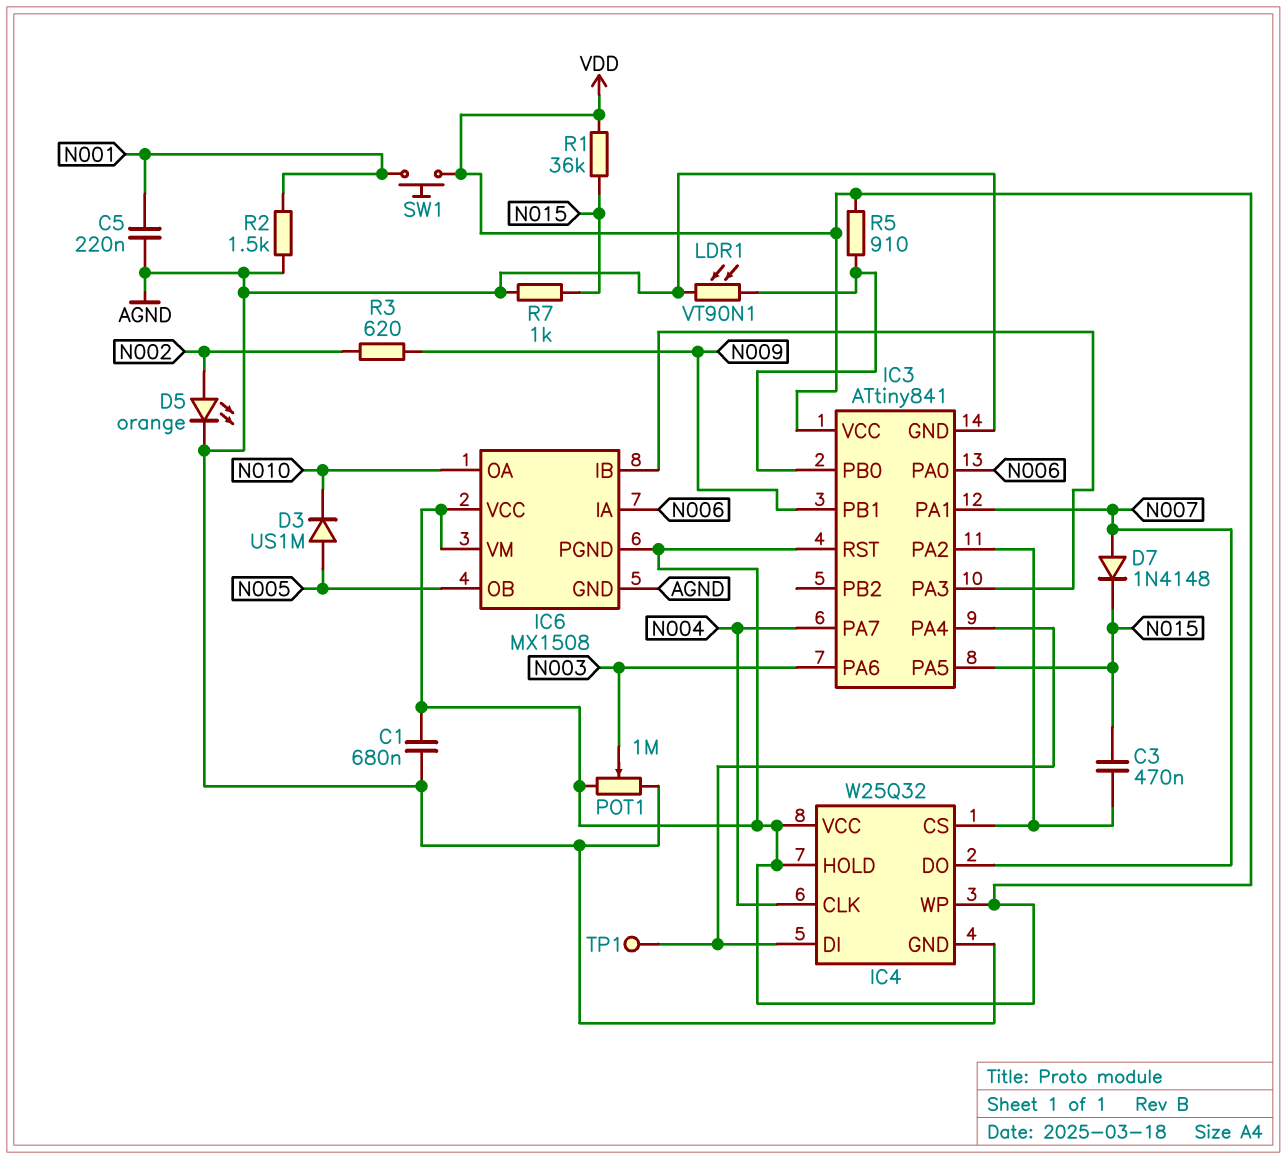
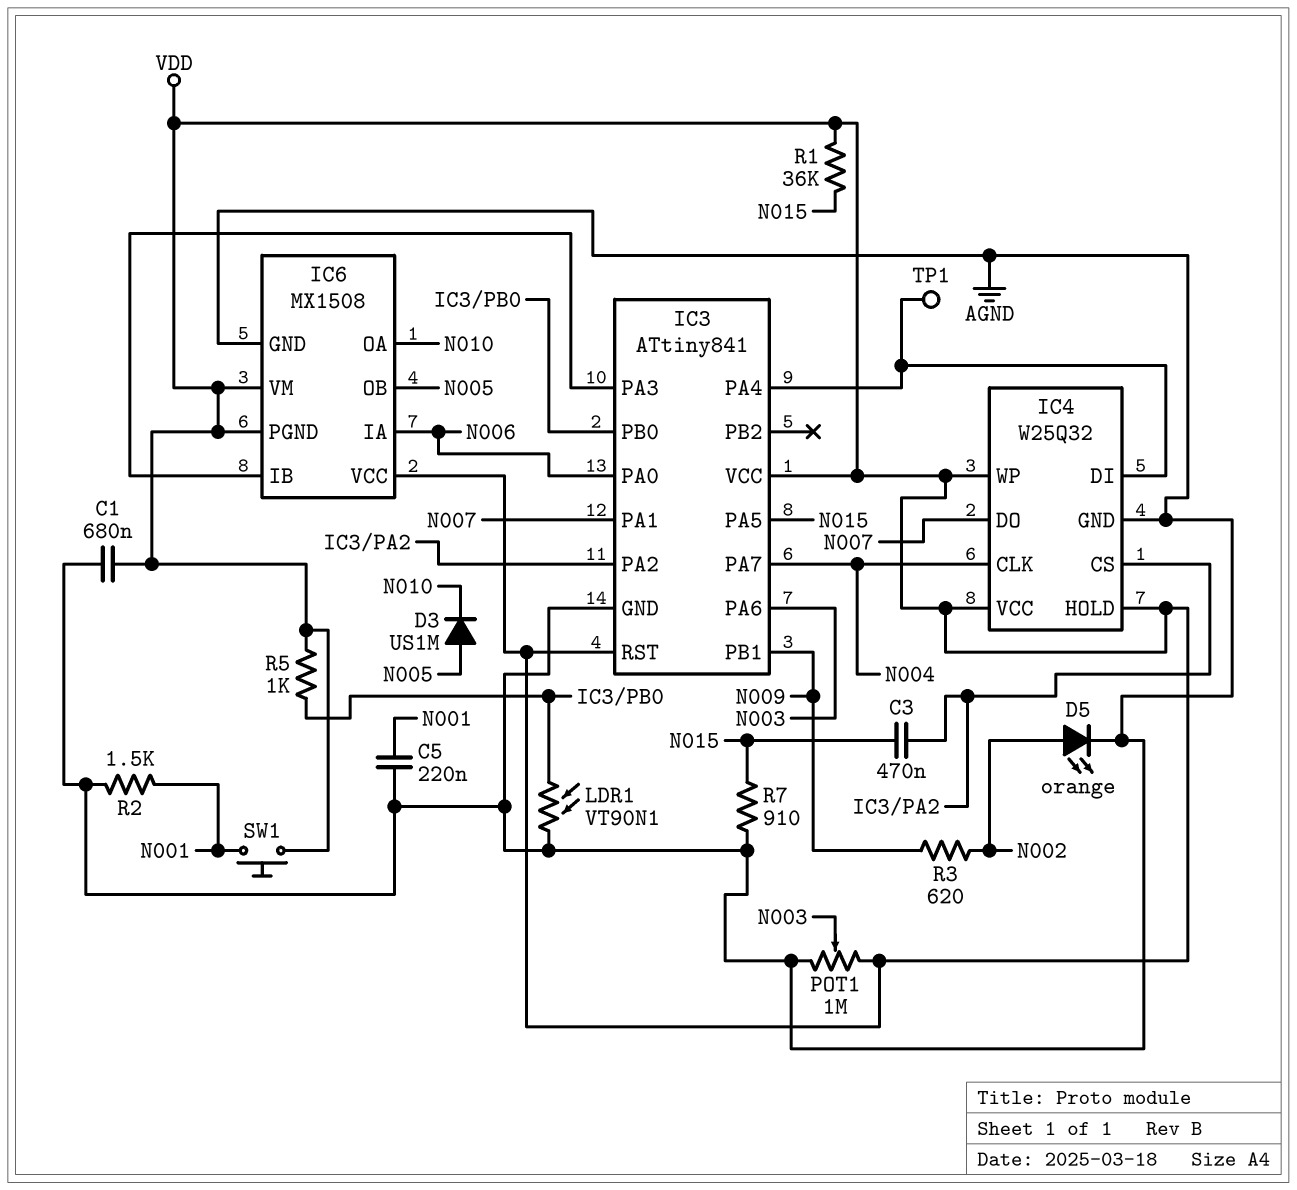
D7: diode 1N4148 (A N007, K N015) -> none
R5: 910 (IC3/PB0, VDD) -> 1k (IC3/PB0, VDD)
R7: 1k (AGND, N015) -> 910 (AGND, N015)

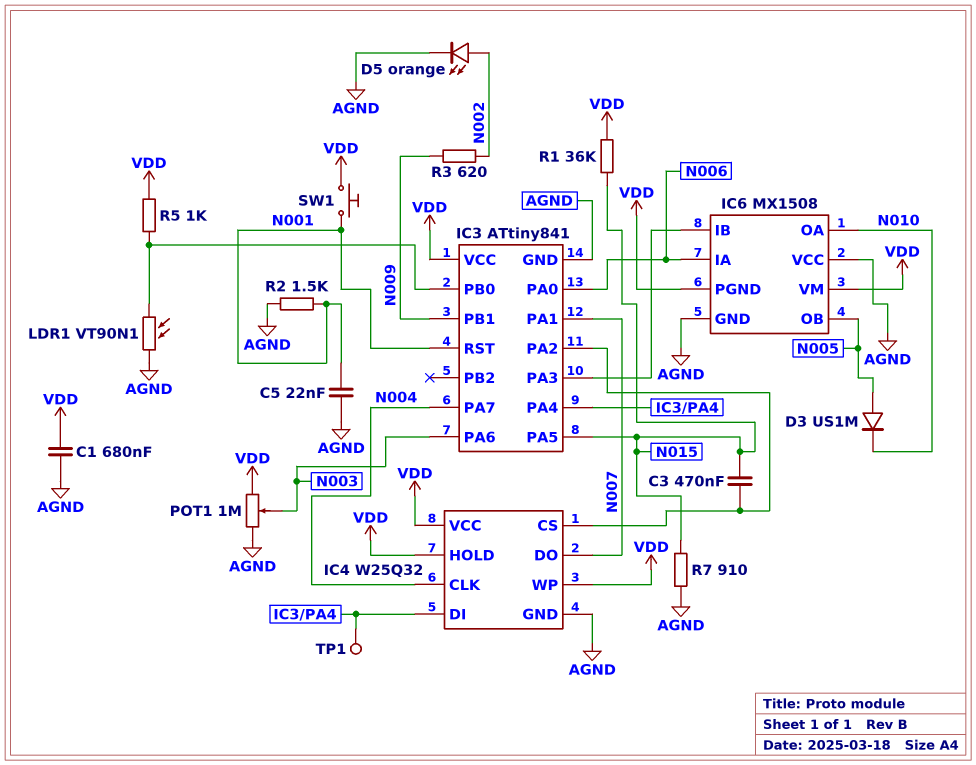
C5: 220nF (AGND, N001) -> 22nF (AGND, N001)
IC3 pin RST: VDD -> N001
IC6 pin VCC: VDD -> AGND

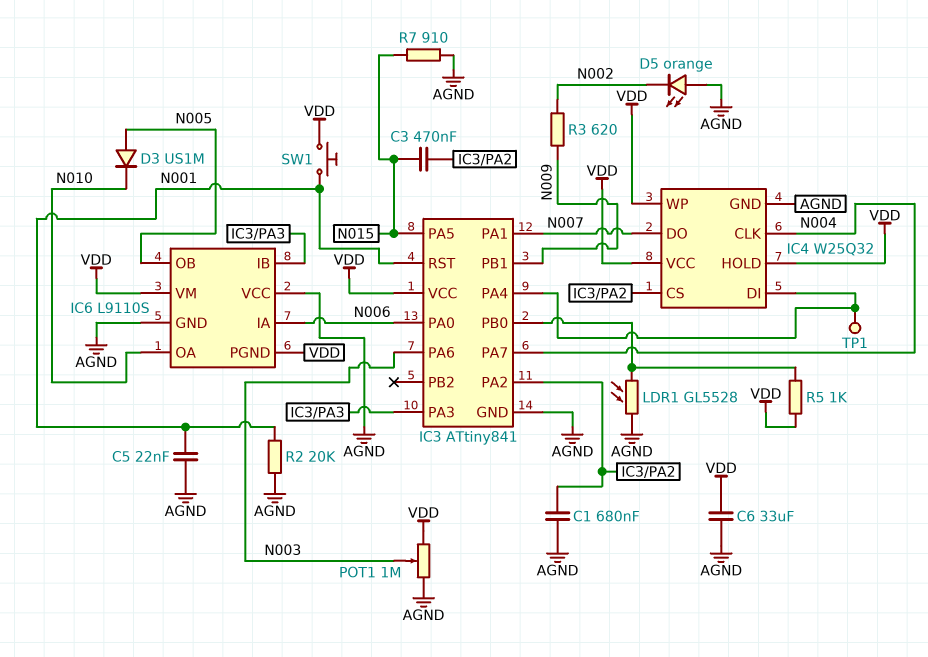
C1: 680nF (AGND, VDD) -> 680nF (AGND, IC3/PA2)
C6: none -> 33uF (AGND, VDD)
D5: LED orange (A N002, K AGND) -> LED orange (A AGND, K N002)
IC6: MX1508 -> L9110S
LDR1: VT90N1 (AGND, IC3/PB0) -> GL5528 (AGND, IC3/PB0)
R1: 36k (N015, VDD) -> none
R2: 1.5k (AGND, N001) -> 20k (AGND, N001)

